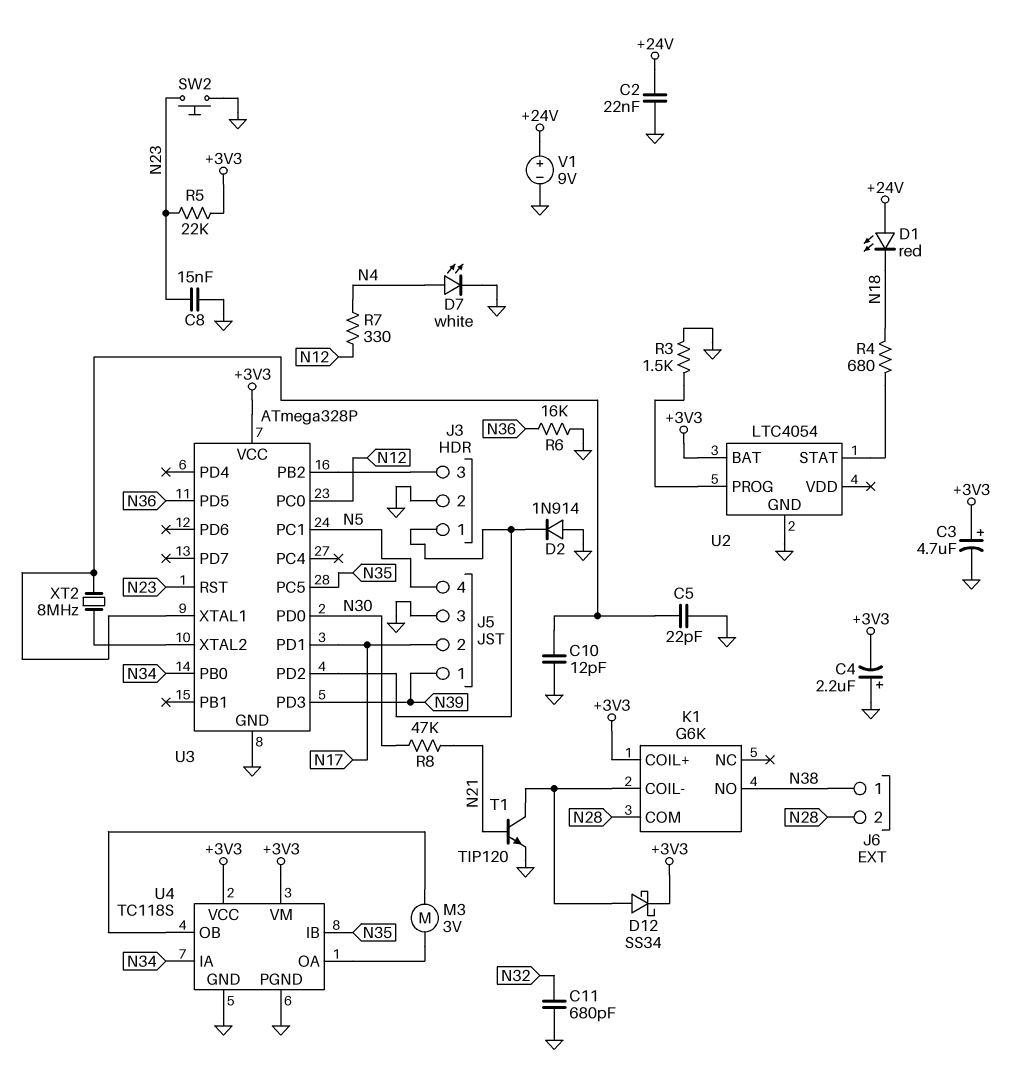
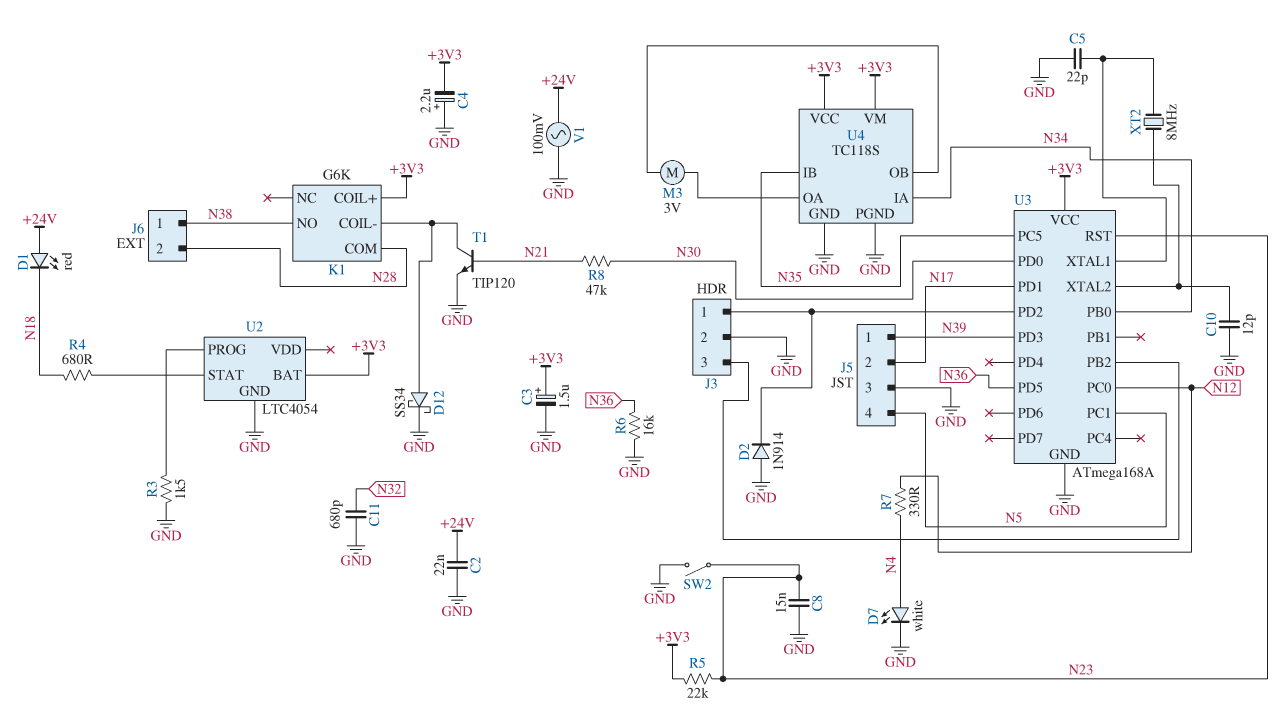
C3: 4.7uF (plus +3V3, minus GND) -> 1.5uF (plus +3V3, minus GND)
C10: 12pF (GND, U3/XTAL1) -> 12pF (GND, U3/XTAL2)
D12: schottky SS34 (A K1/COIL-, K +3V3) -> schottky SS34 (A K1/COIL-, K GND)
SW2: button (GND, N23) -> switch (GND, N23)
U3: ATmega328P -> ATmega168A
V1: 9V (plus +24V, minus GND) -> AC 100mV (+24V, GND)

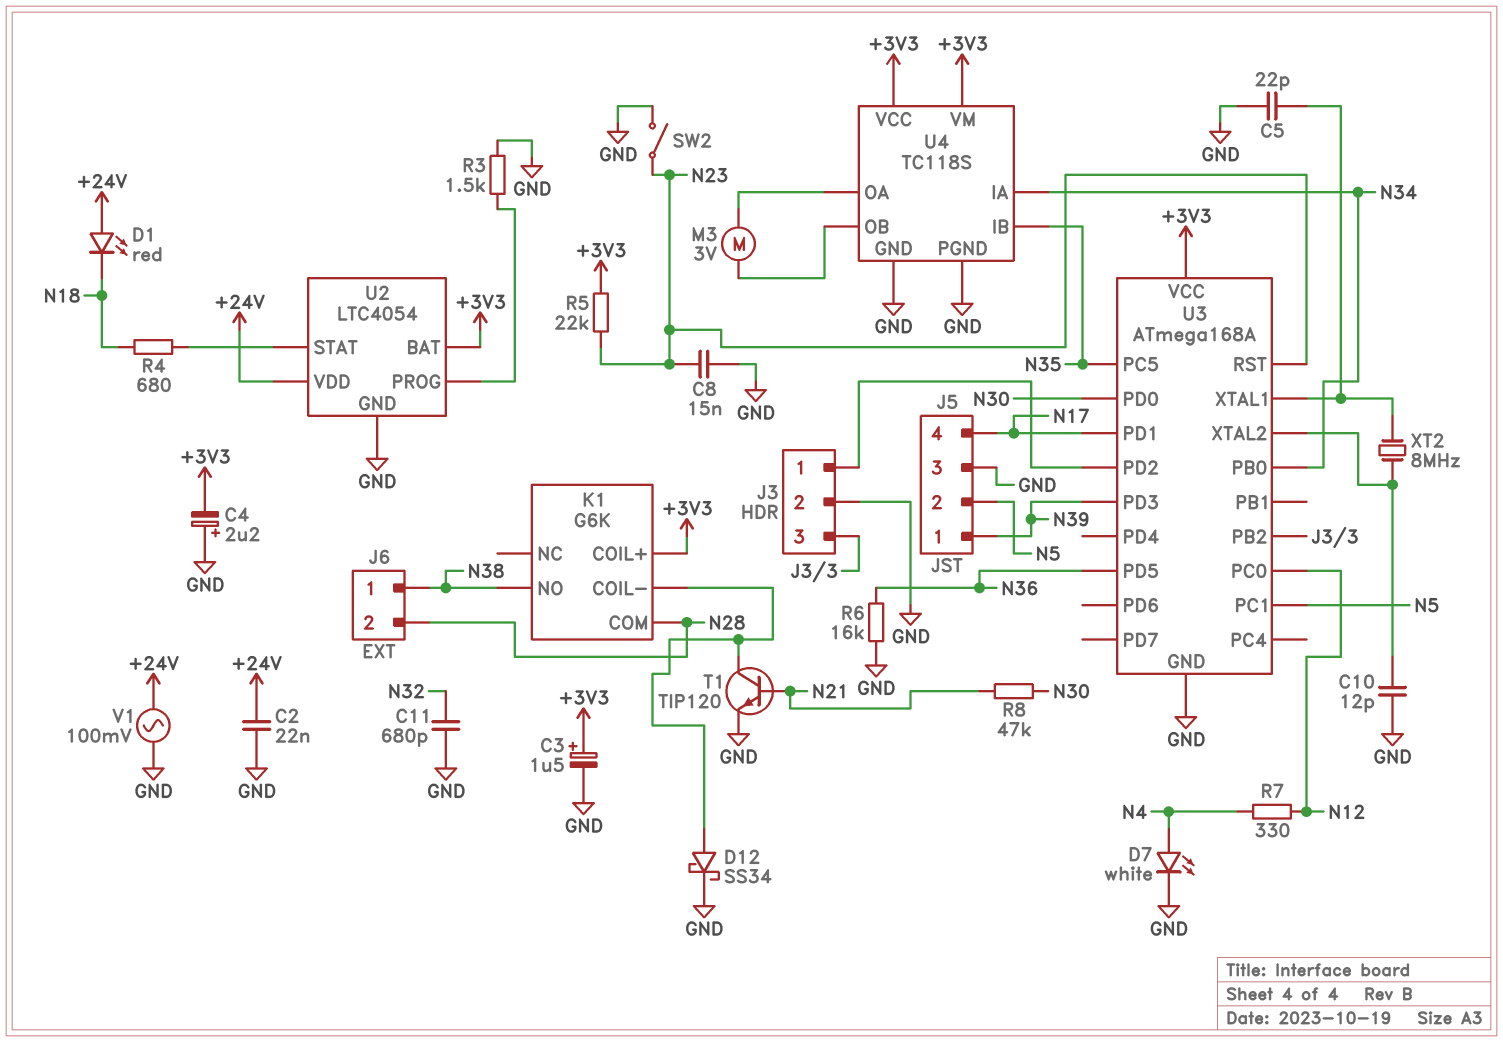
D2: diode 1N914 (A GND, K J3/1) -> none
J5 pin 2: N17 -> N5
J5 pin 4: N5 -> N17
U2 pin VDD: none -> +24V

